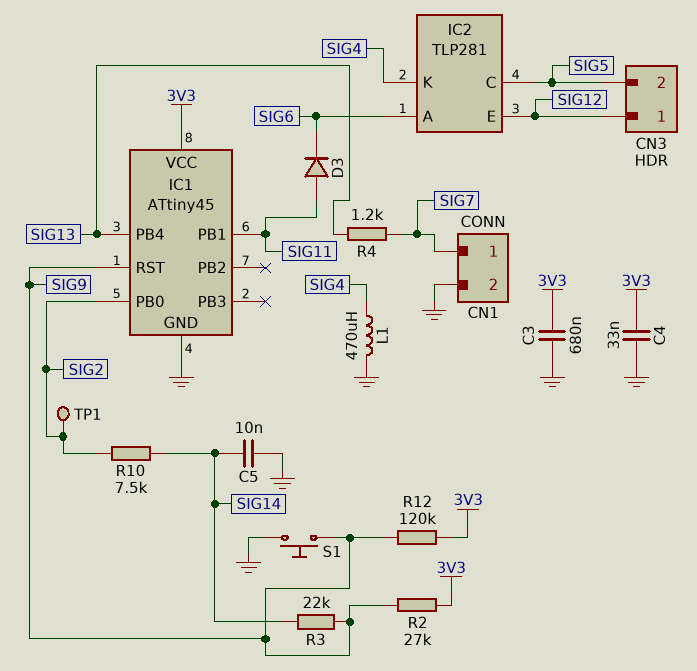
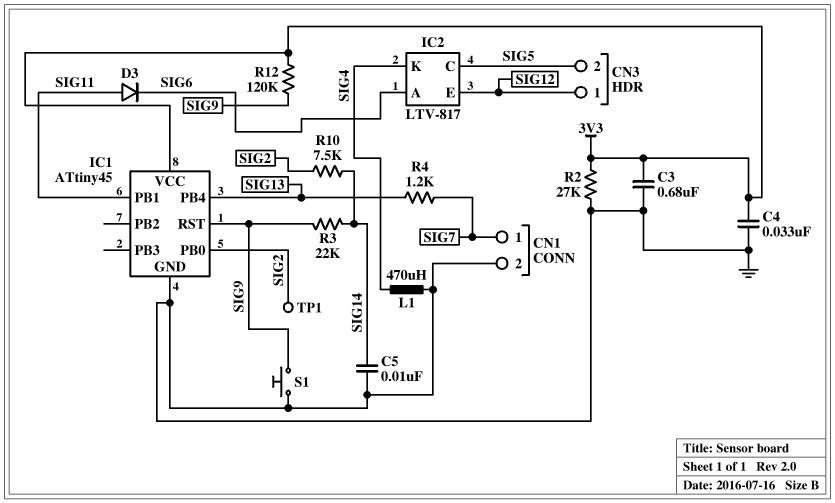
IC2: TLP281 -> LTV-817
R2: 27k (3V3, SIG9) -> 27k (3V3, GND)

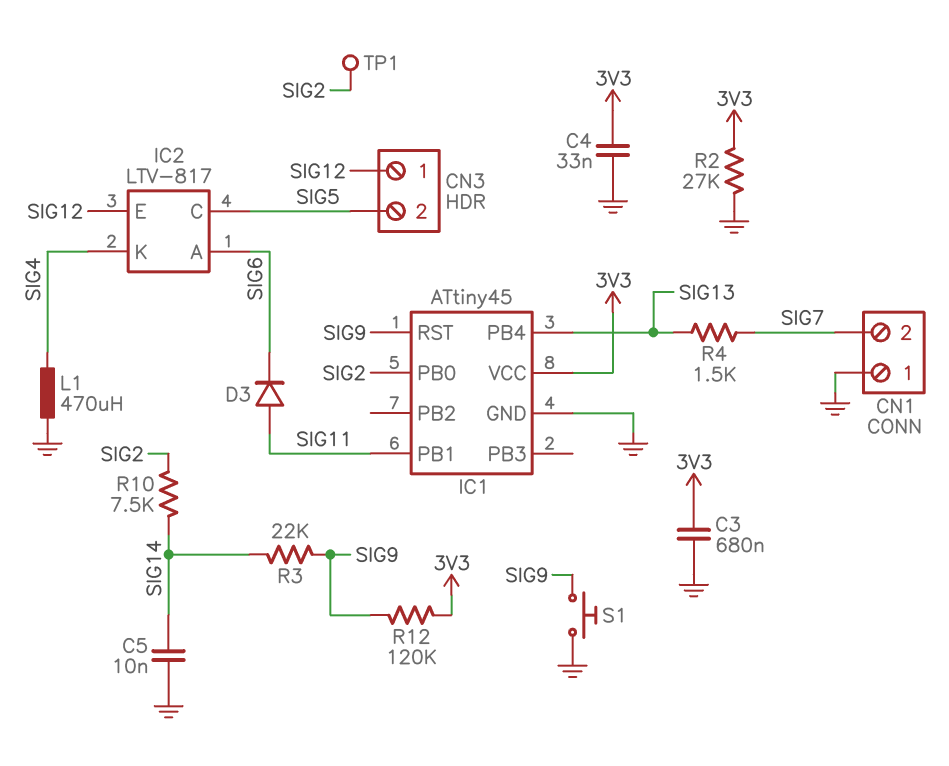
CN1 pin 1: SIG7 -> GND
CN1 pin 2: GND -> SIG7
R4: 1.2k (SIG7, SIG13) -> 1.5k (SIG7, SIG13)

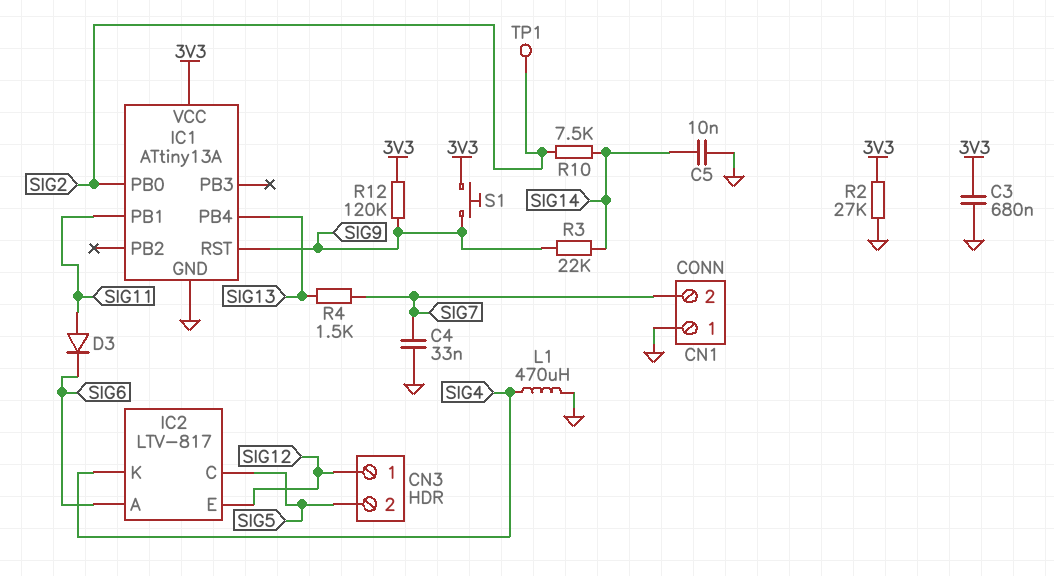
C4: 33nF (3V3, GND) -> 33nF (GND, SIG7)
IC1: ATtiny45 -> ATtiny13A
S1: button (GND, SIG9) -> button (3V3, SIG9)

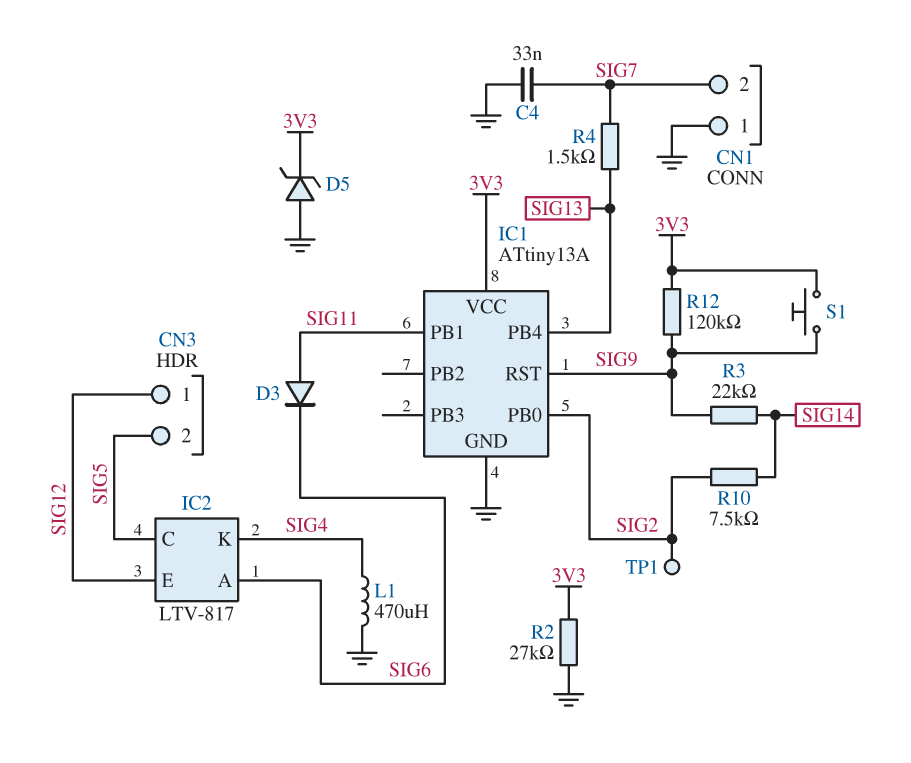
C3: 680nF (3V3, GND) -> none
C5: 10nF (GND, SIG14) -> none
D5: none -> zener (A GND, K 3V3)

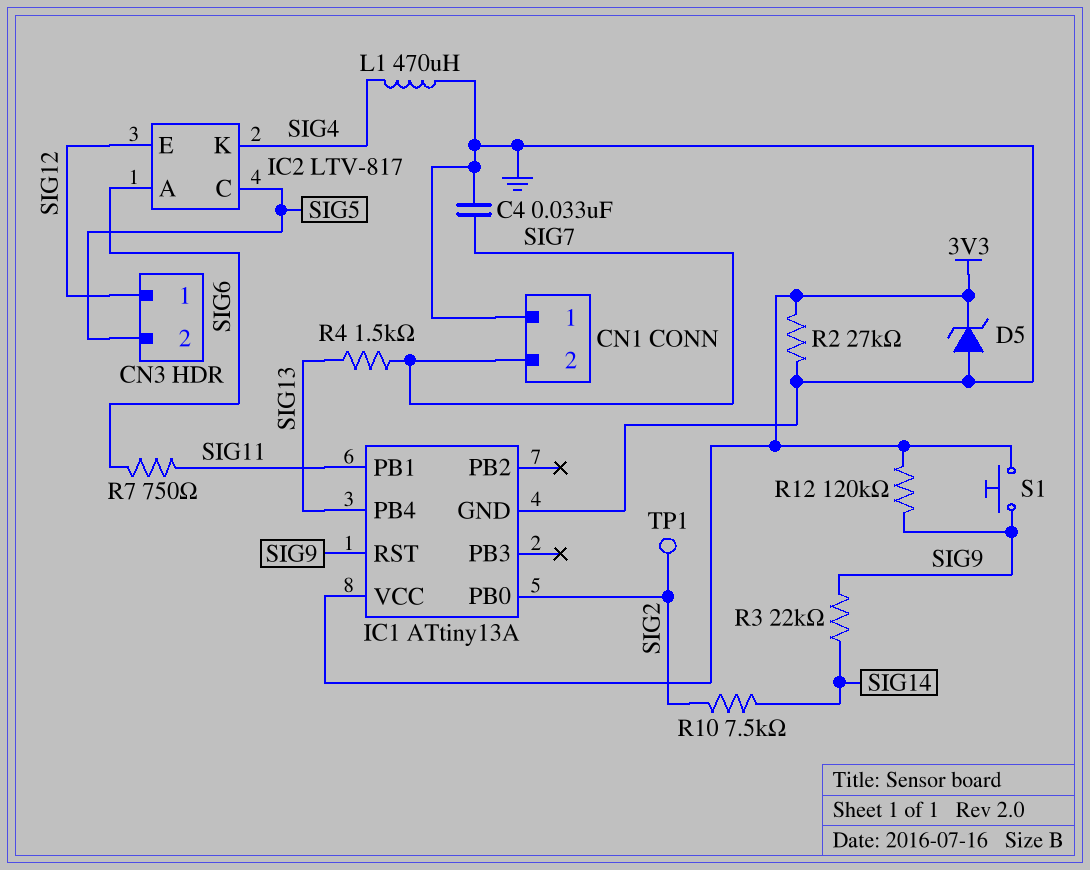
D3: diode (A SIG11, K SIG6) -> none
R7: none -> 750 (SIG6, SIG11)

